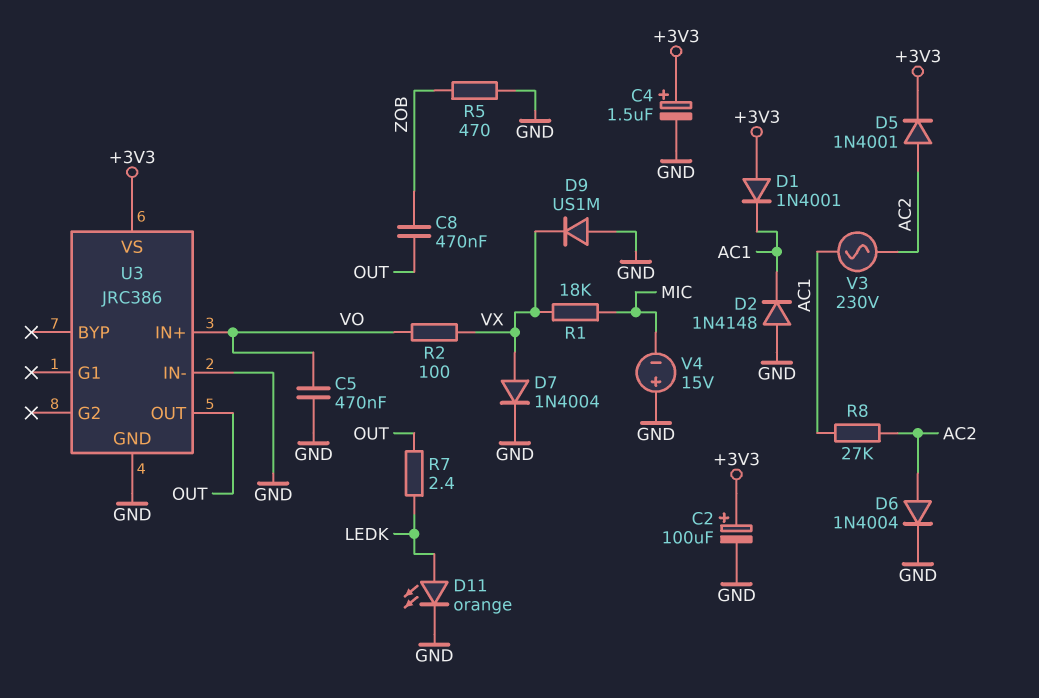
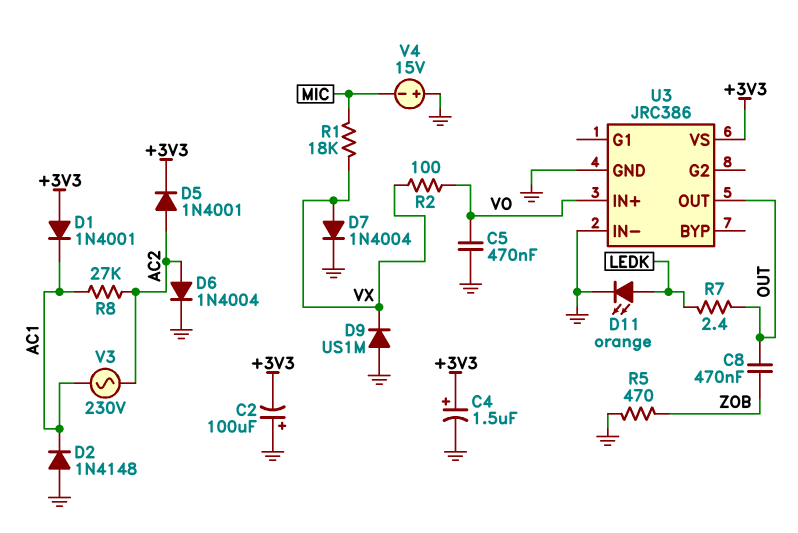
C2: 100uF (plus +3V3, minus GND) -> 100uF (plus GND, minus +3V3)

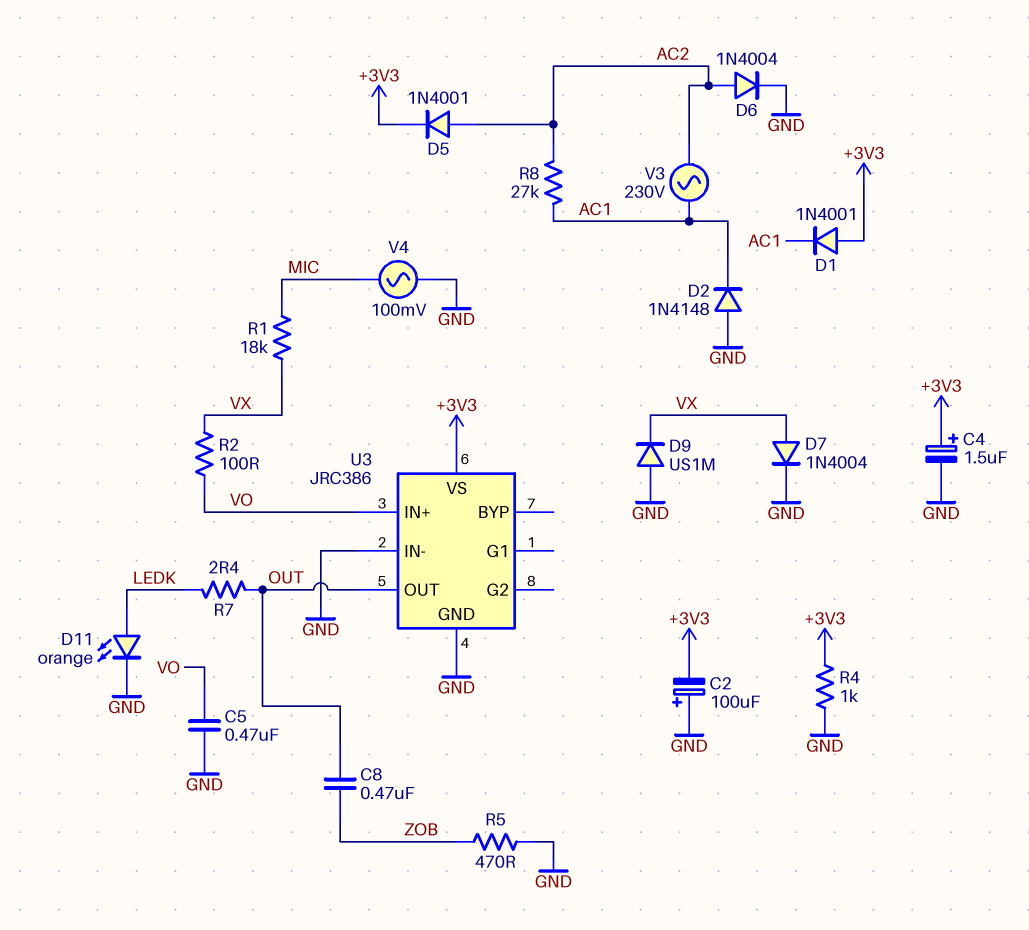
R4: none -> 1k (+3V3, GND)
V4: 15V (plus GND, minus MIC) -> AC 100mV (GND, MIC)

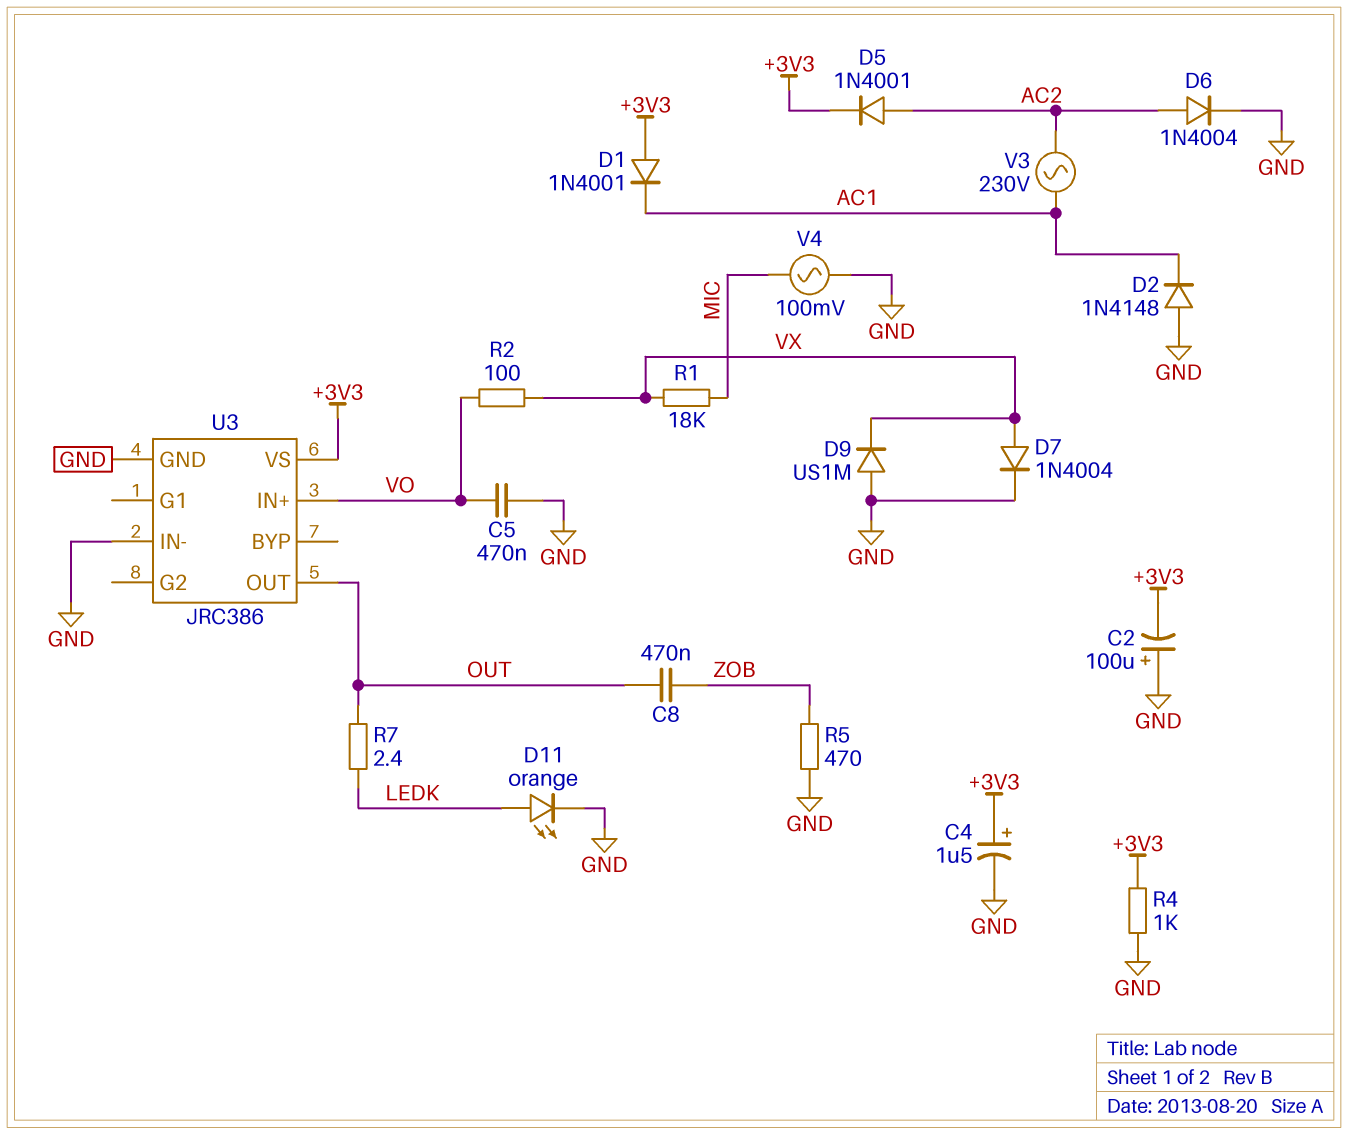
R8: 27k (AC1, AC2) -> none

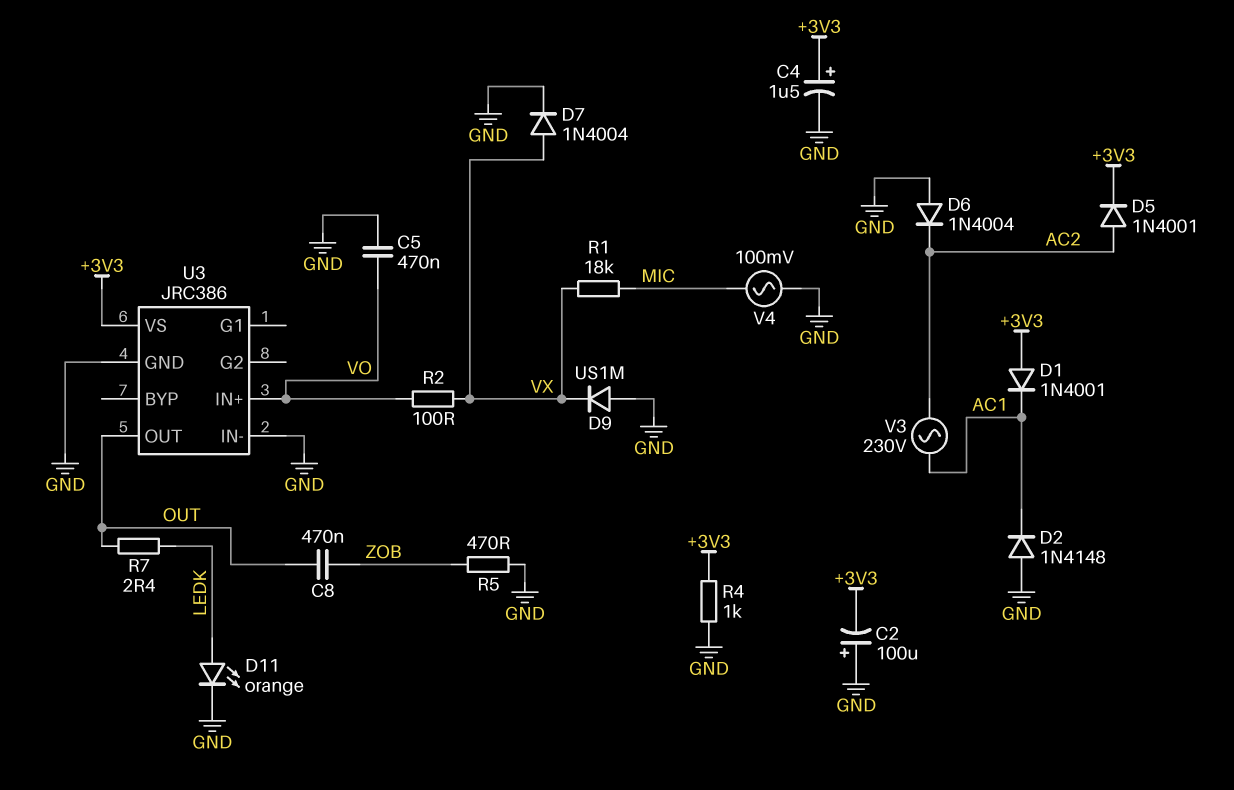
D6: diode 1N4004 (A AC2, K GND) -> diode 1N4004 (A GND, K AC2)

